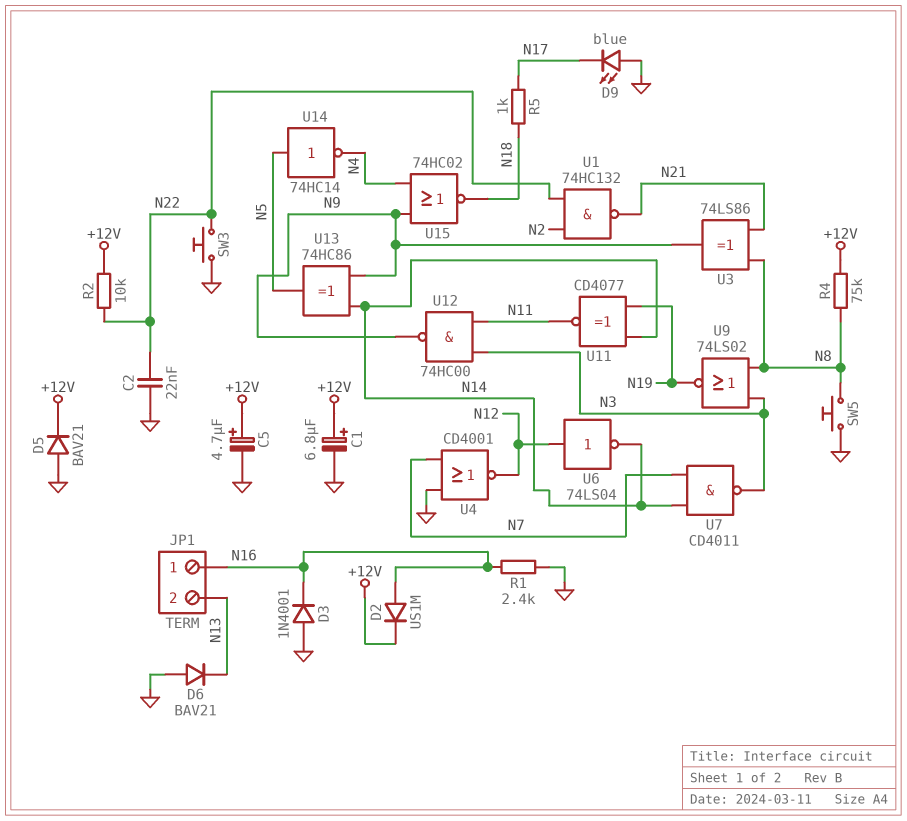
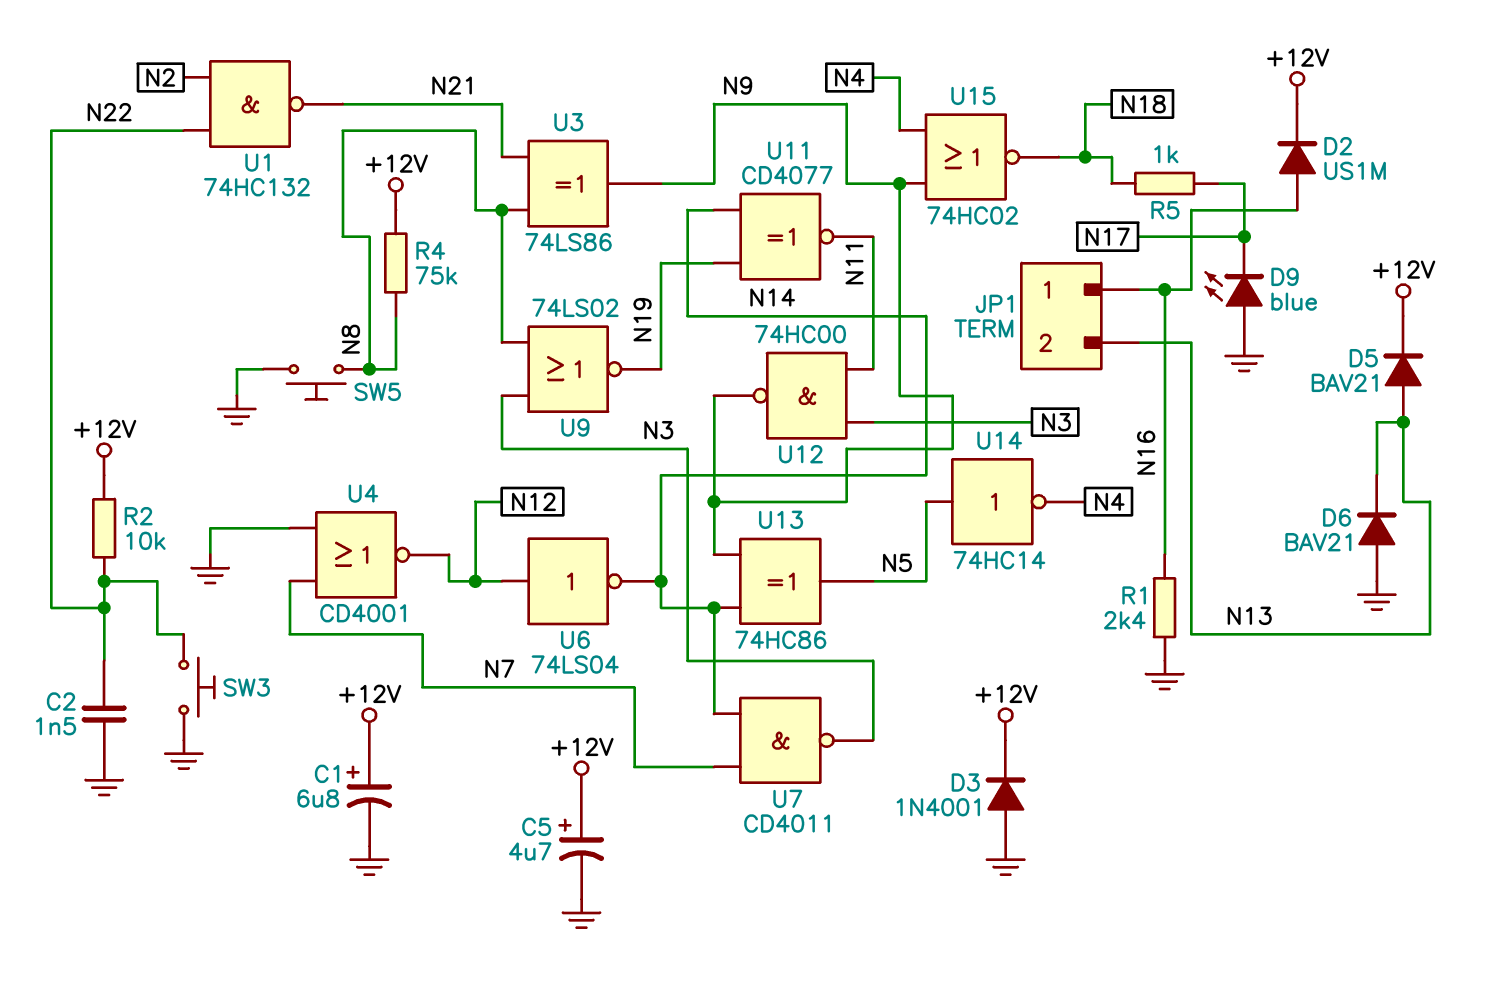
C2: 22nF (GND, N22) -> 1.5nF (GND, N22)
D3: diode 1N4001 (A GND, K N16) -> diode 1N4001 (A GND, K +12V)
D5: diode BAV21 (A GND, K +12V) -> diode BAV21 (A N13, K +12V)

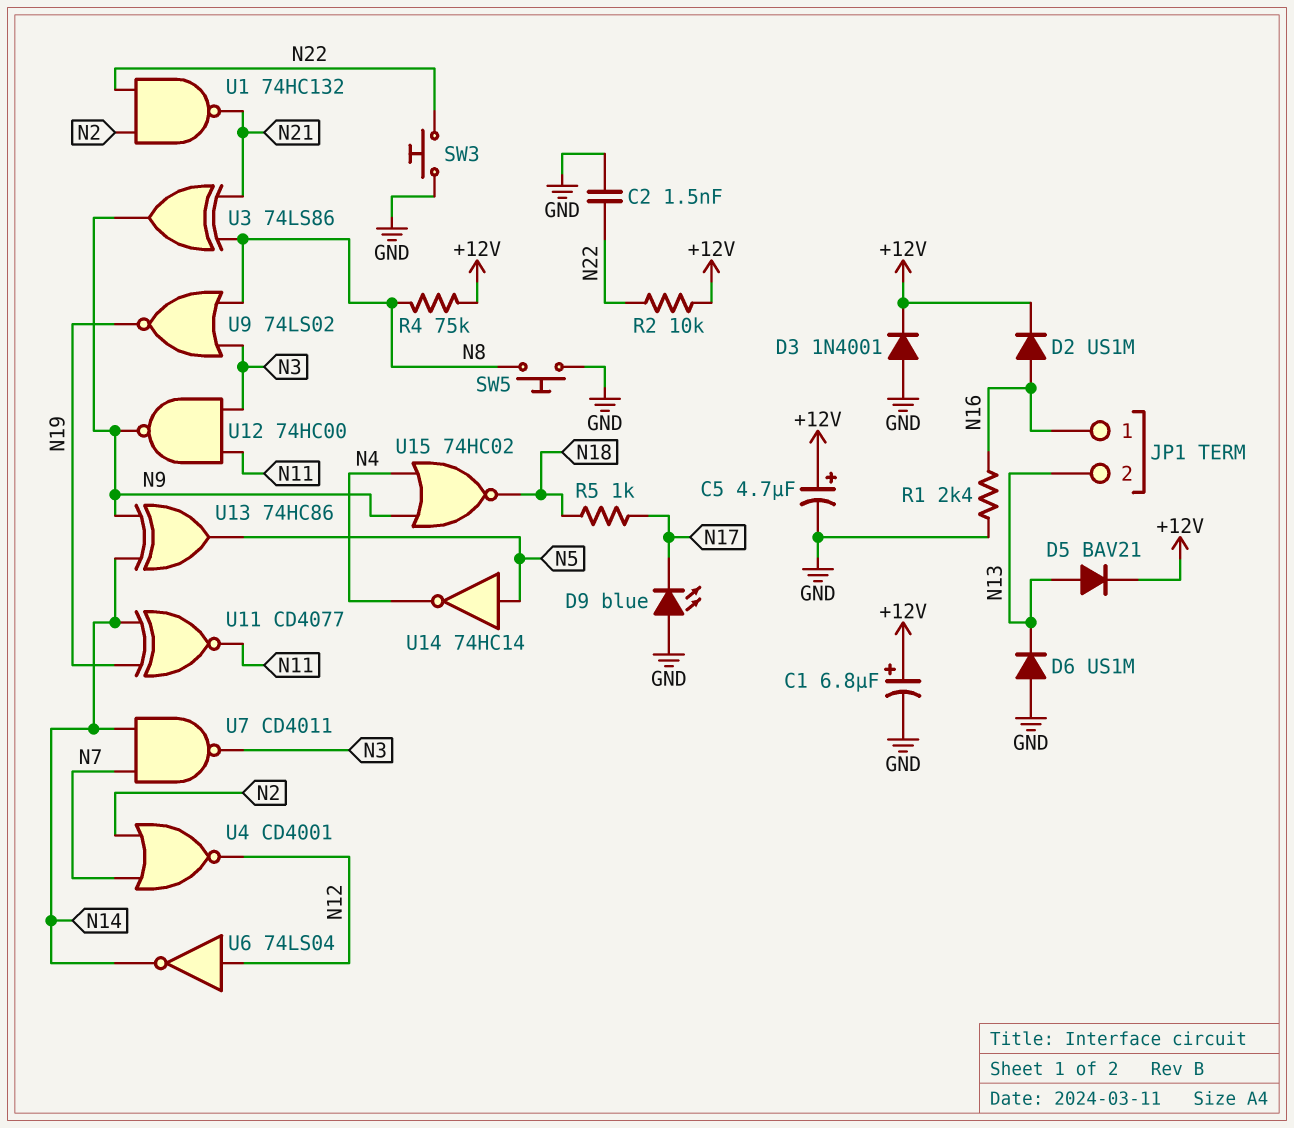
D6: diode BAV21 (A GND, K N13) -> diode US1M (A GND, K N13)
U4: NOR CD4001 (in GND, in N7, out N12) -> NOR CD4001 (in N2, in N7, out N12)

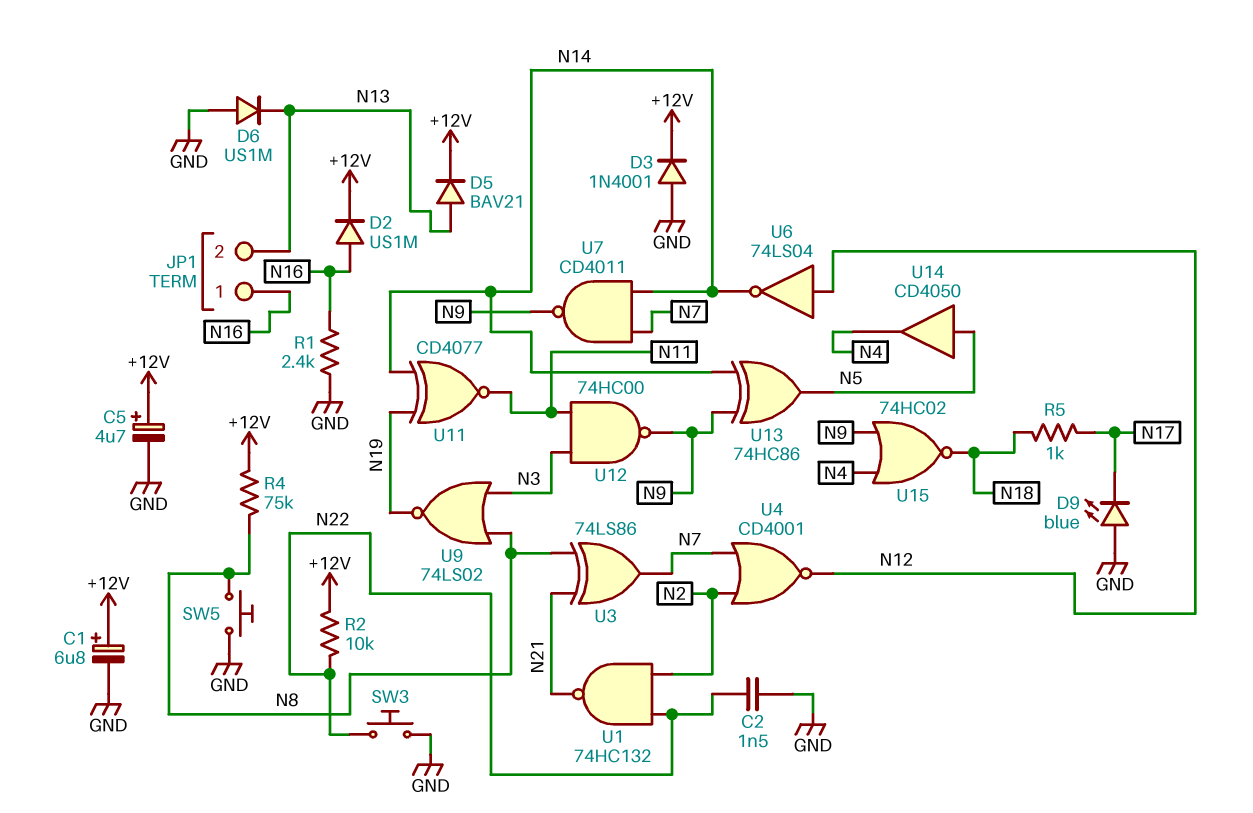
U3: XOR 74LS86 (in N8, in N21, out N9) -> XOR 74LS86 (in N8, in N21, out N7)
U7: NAND CD4011 (in N7, in N14, out N3) -> NAND CD4011 (in N7, in N14, out N9)
U14: NOT 74HC14 (in N5, out N4) -> buffer CD4050 (in N5, out N4)

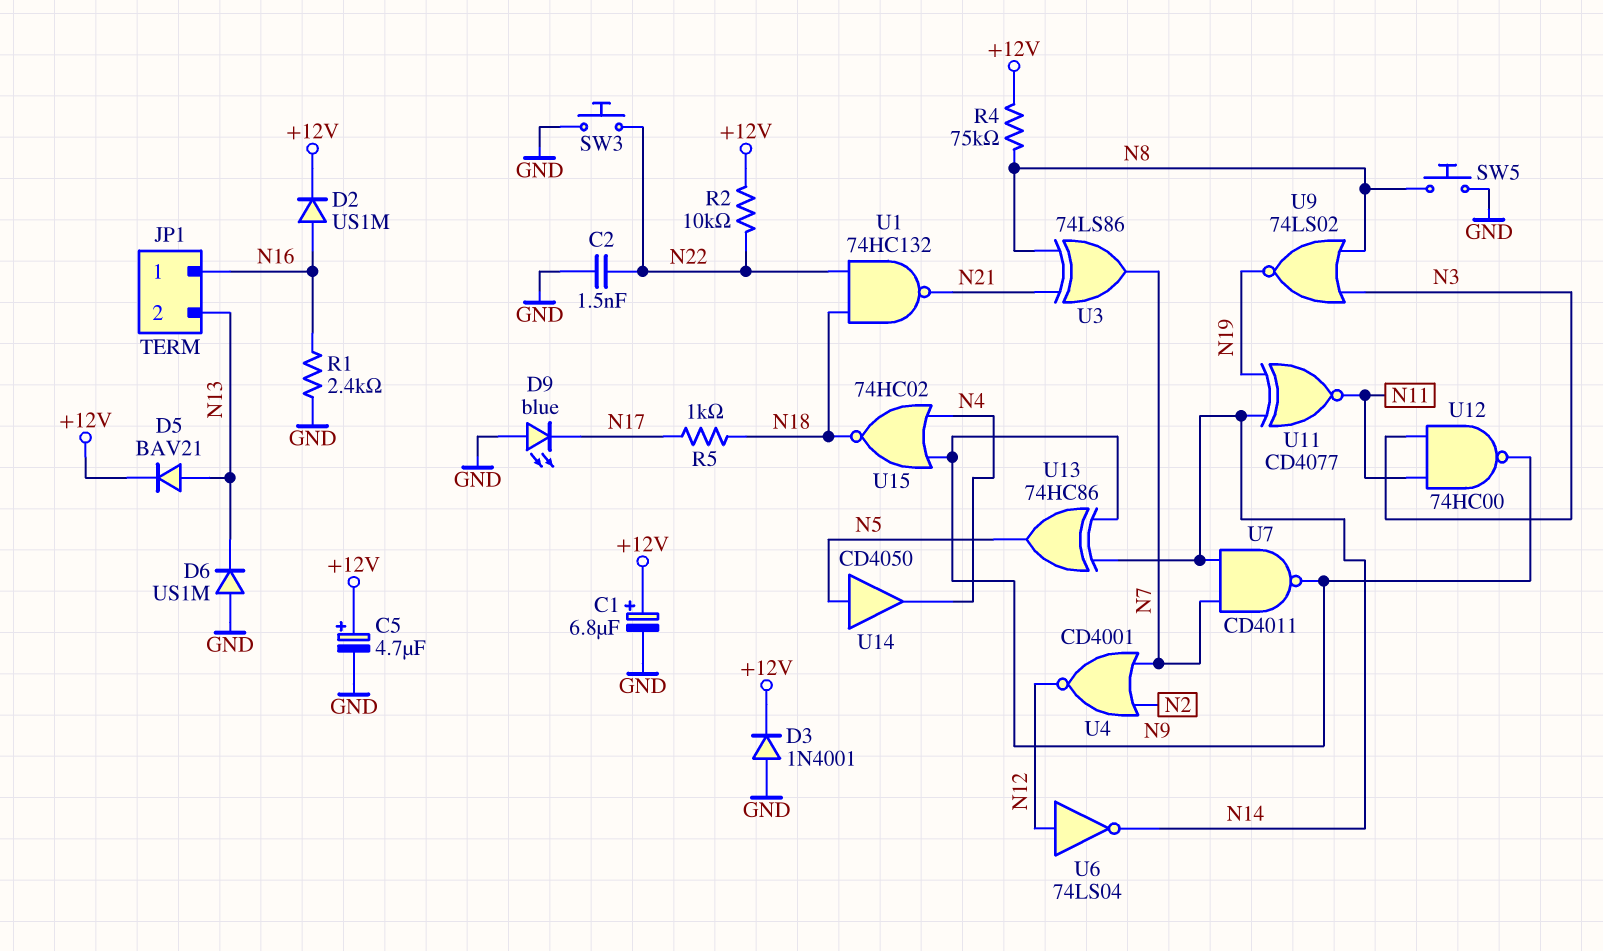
U1: NAND 74HC132 (in N2, in N22, out N21) -> NAND 74HC132 (in N18, in N22, out N21)

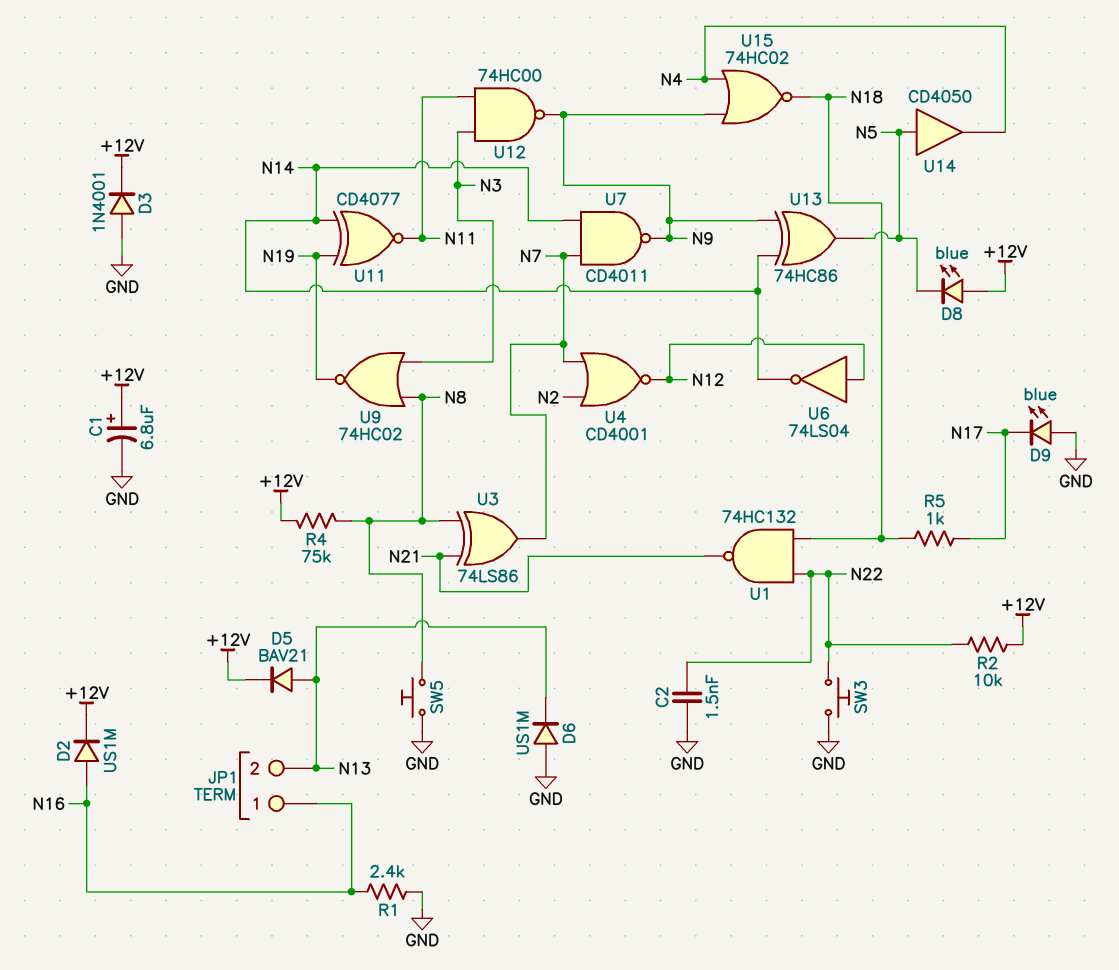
C5: 4.7uF (plus +12V, minus GND) -> none
D8: none -> LED blue (A +12V, K N5)
U9: NOR 74LS02 (in N3, in N8, out N19) -> NOR 74HC02 (in N3, in N8, out N19)

